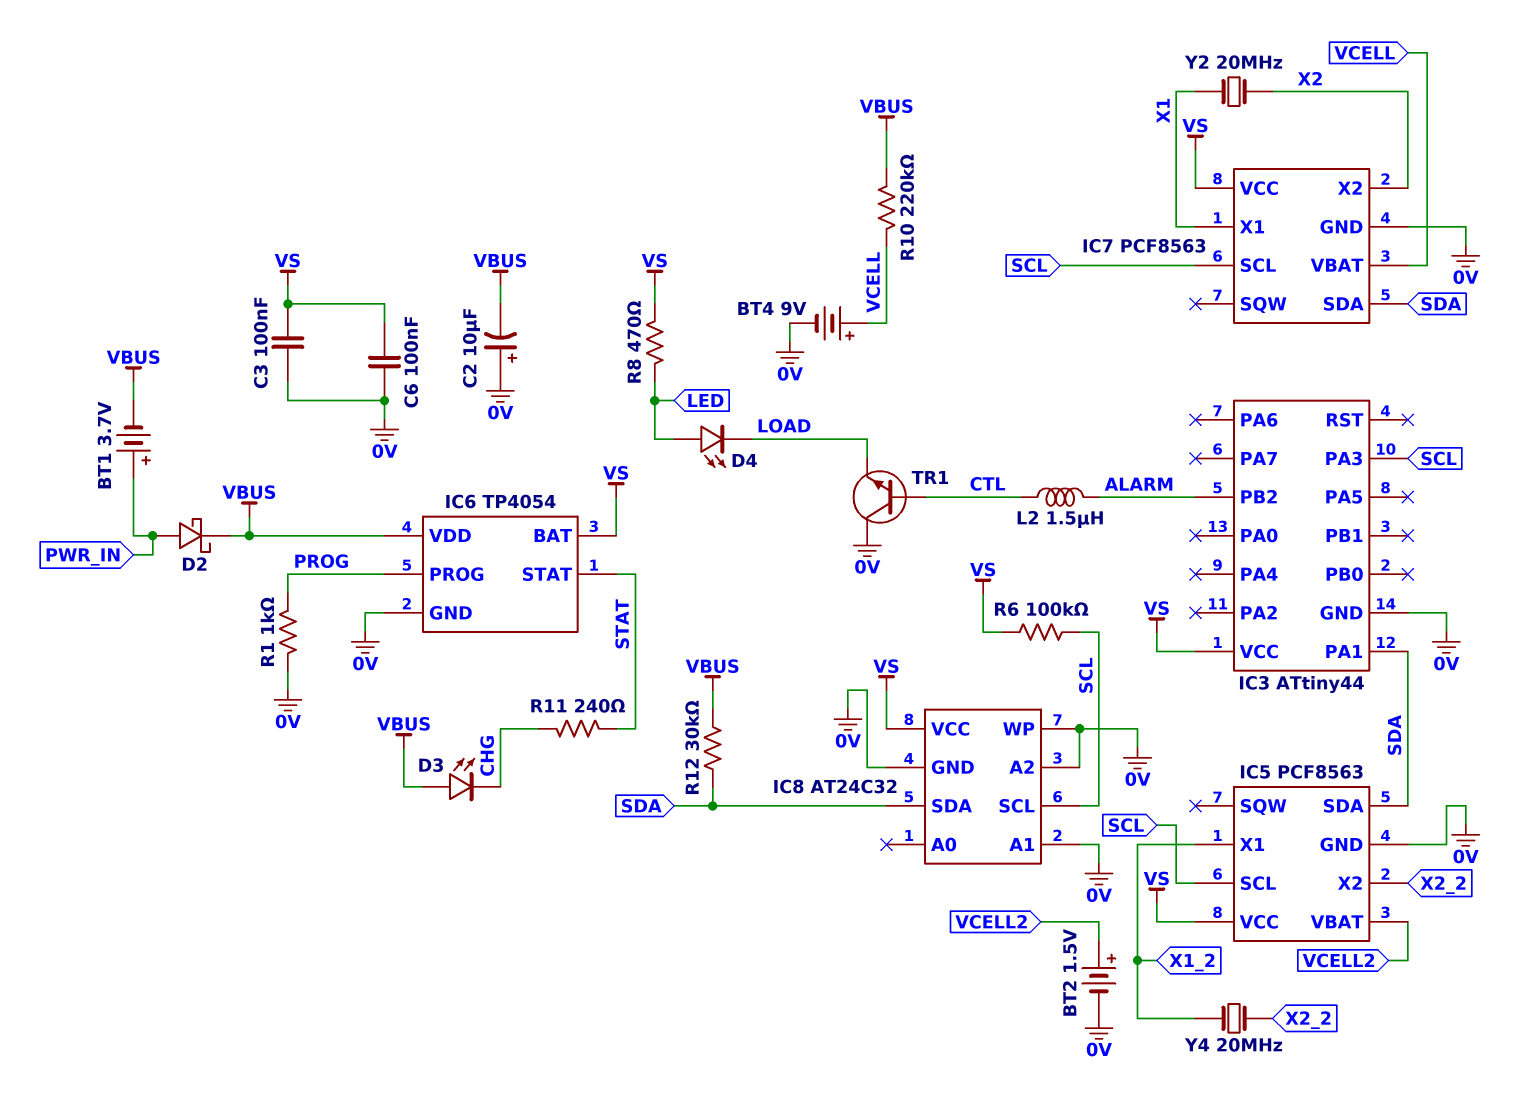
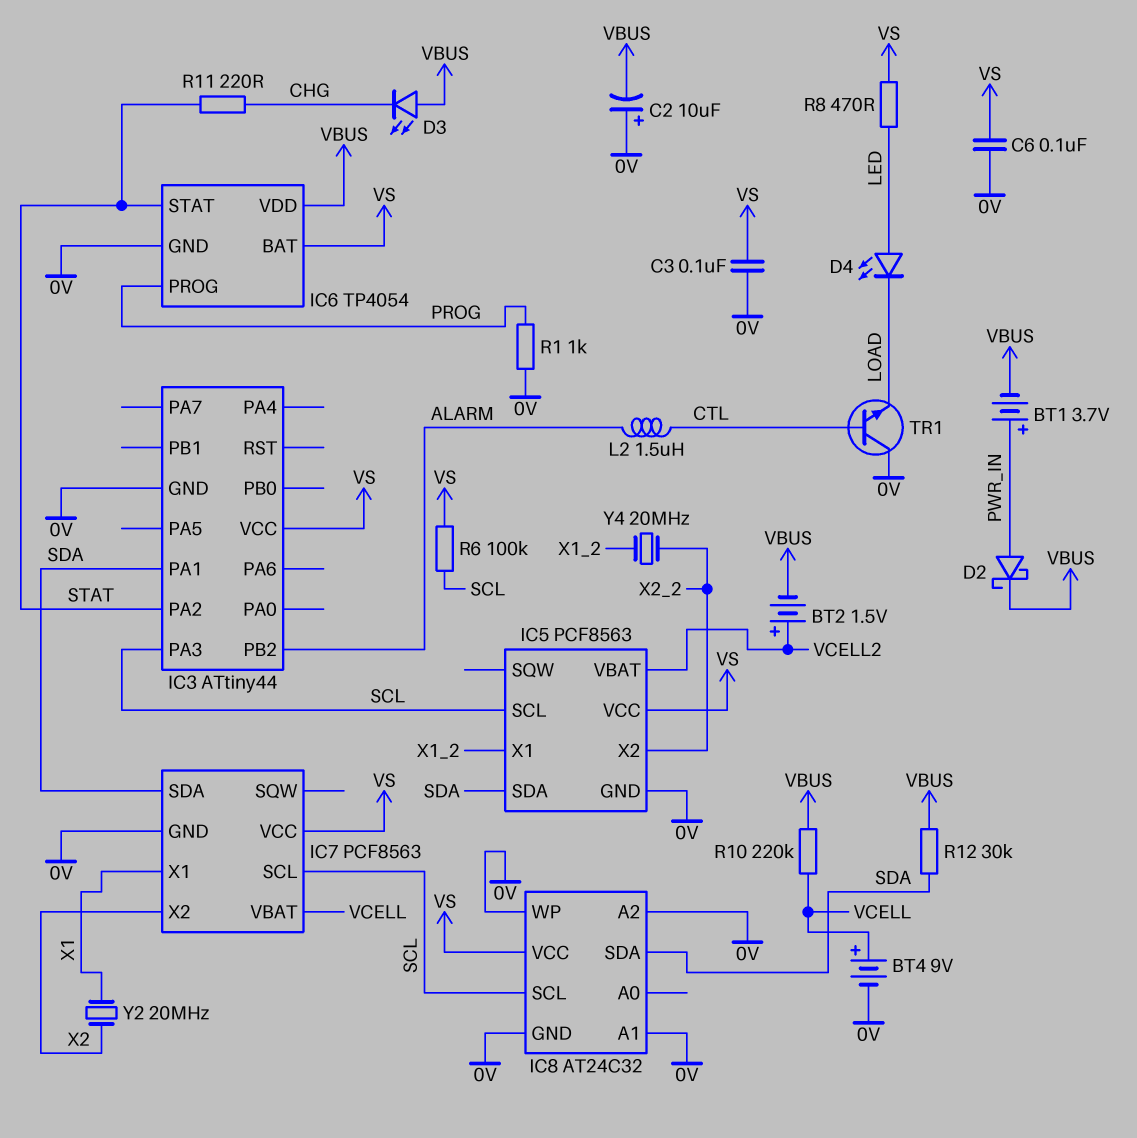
BT2: 1.5V (plus VCELL2, minus 0V) -> 1.5V (plus VCELL2, minus VBUS)
IC3 pin PA2: none -> STAT
R11: 240 (CHG, STAT) -> 220 (CHG, STAT)

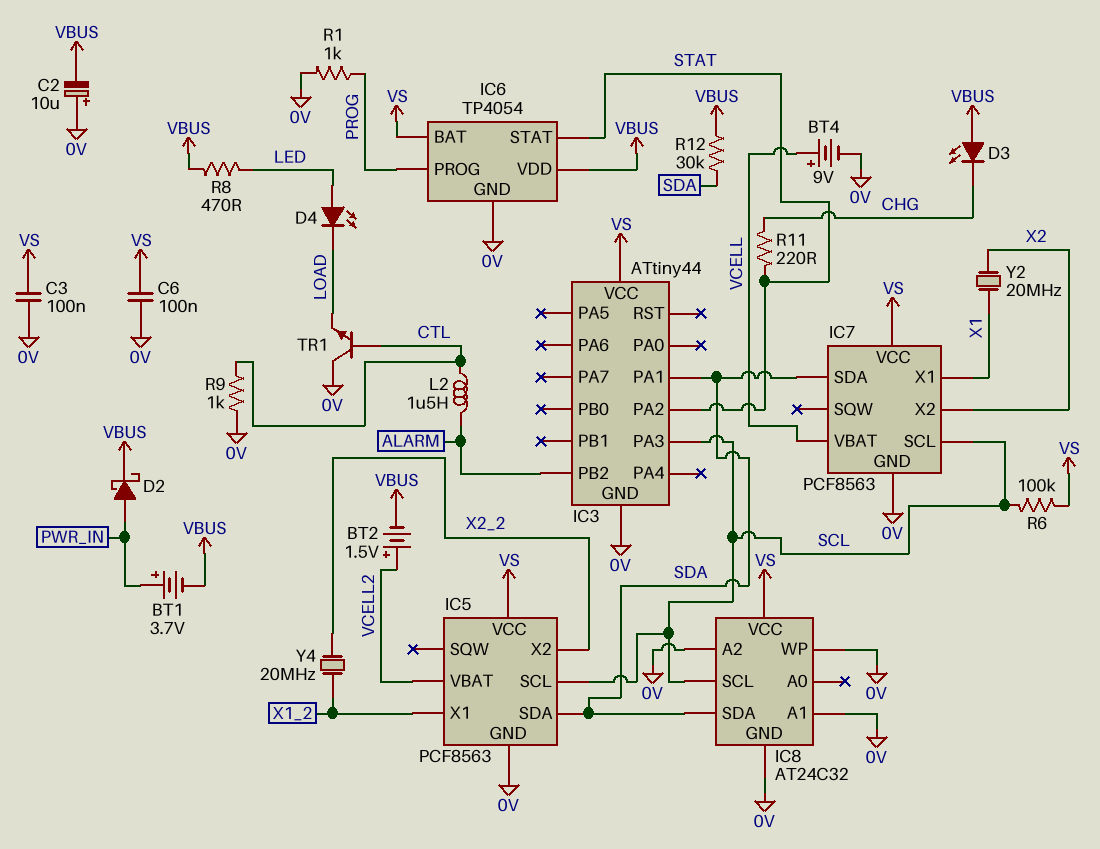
R8: 470 (LED, VS) -> 470 (LED, VBUS)
R9: none -> 1k (0V, CTL)
R10: 220k (VBUS, VCELL) -> none

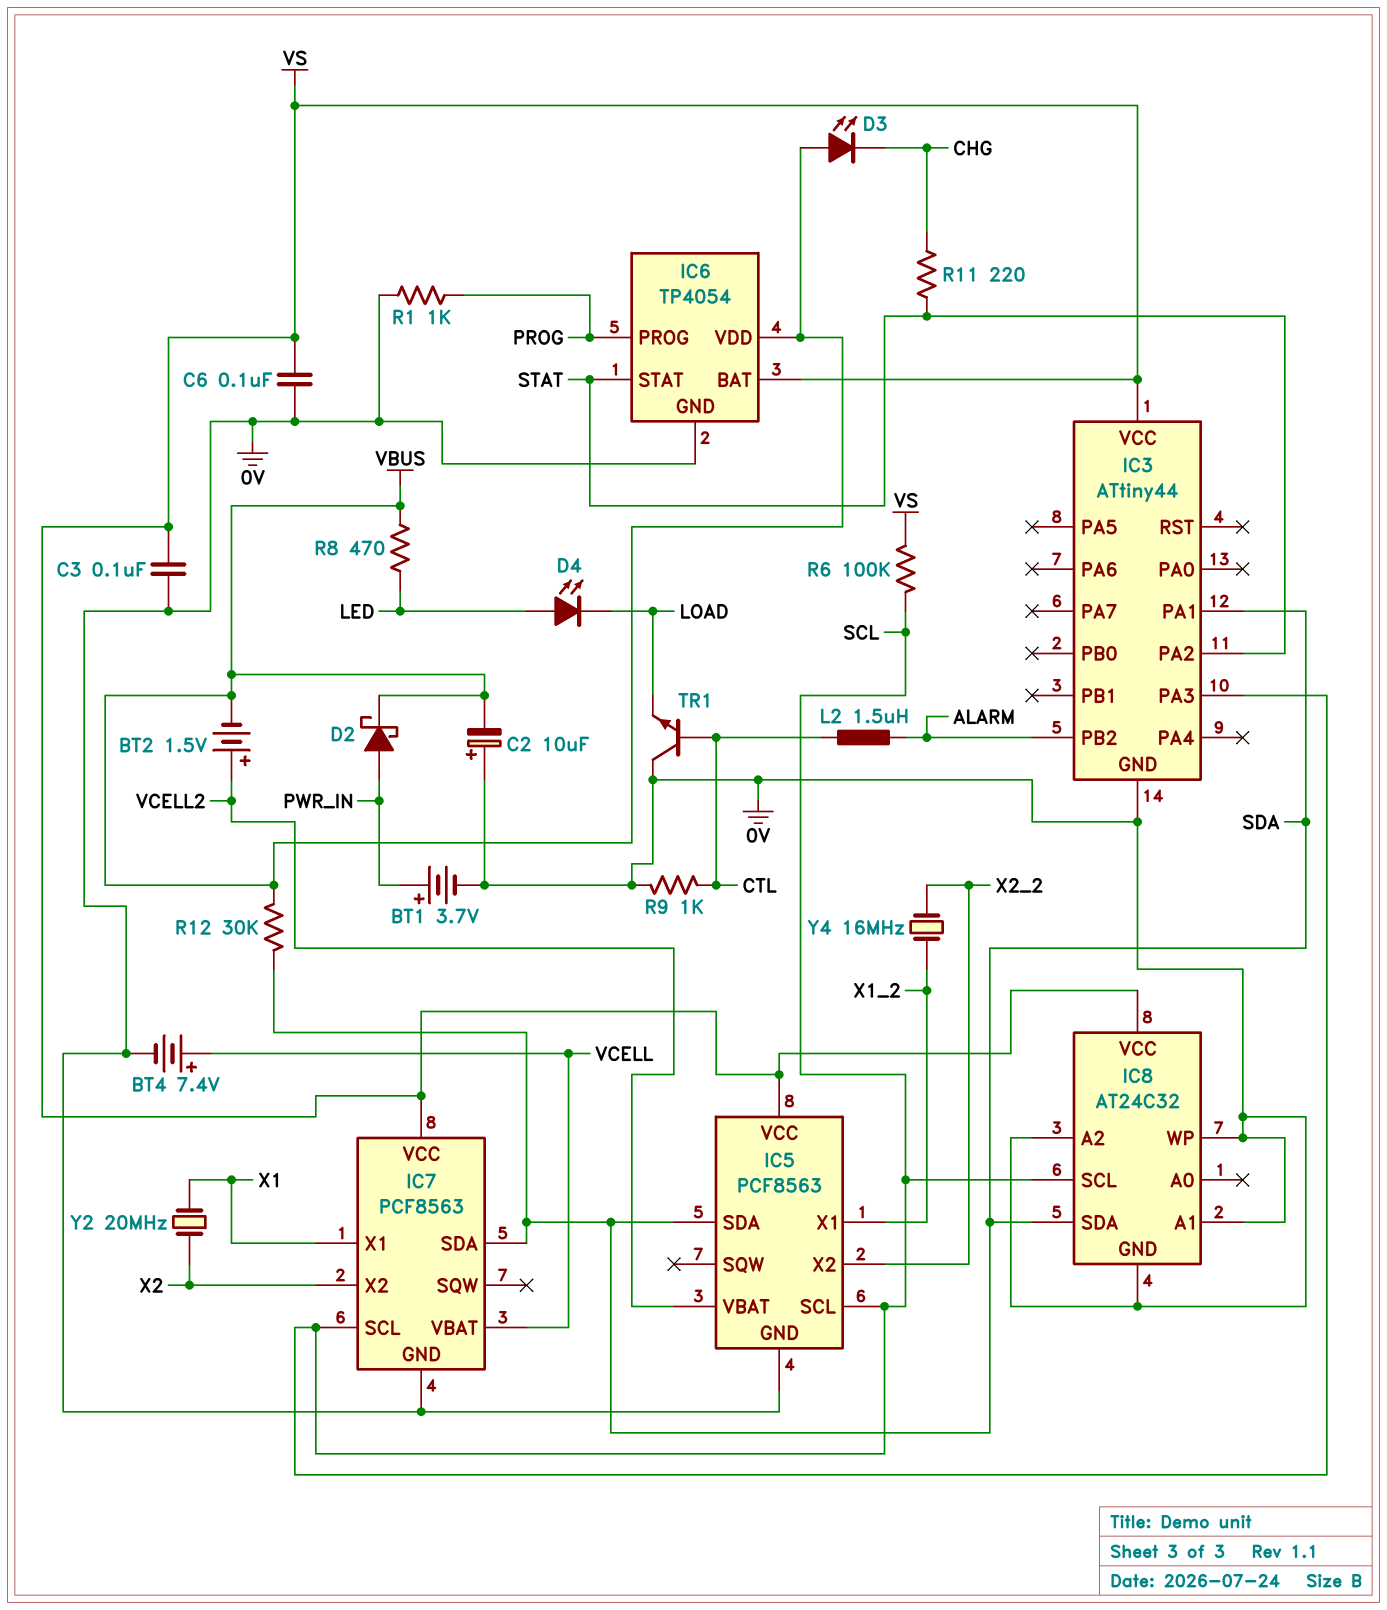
BT1: 3.7V (plus PWR_IN, minus VBUS) -> 3.7V (plus PWR_IN, minus 0V)
BT4: 9V (plus VCELL, minus 0V) -> 7.4V (plus VCELL, minus 0V)
Y4: 20MHz (X1_2, X2_2) -> 16MHz (X1_2, X2_2)

